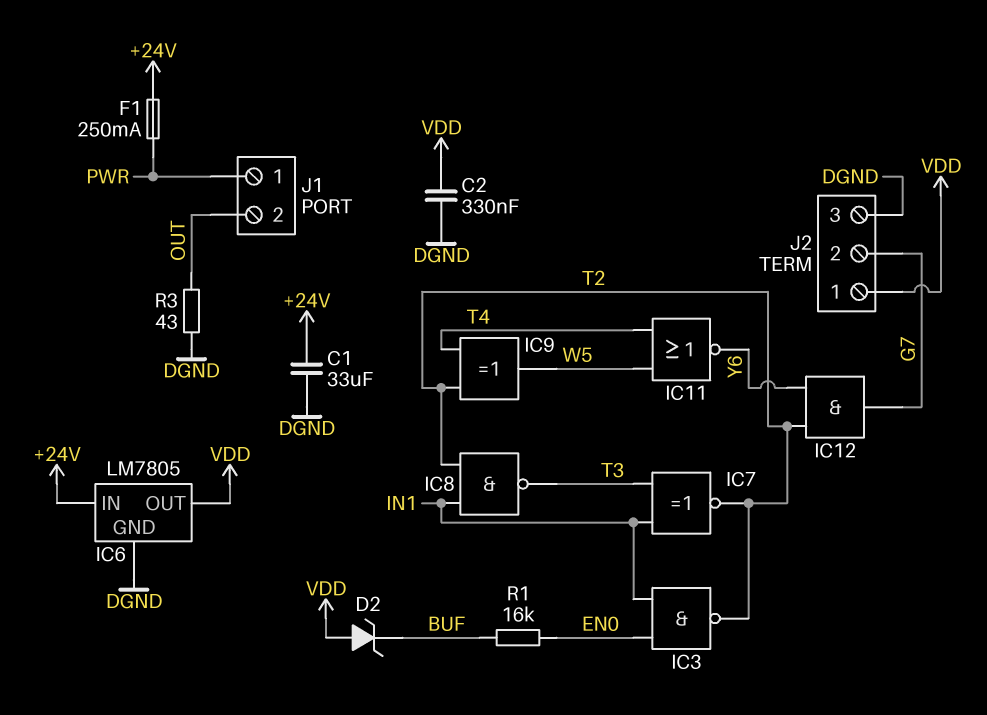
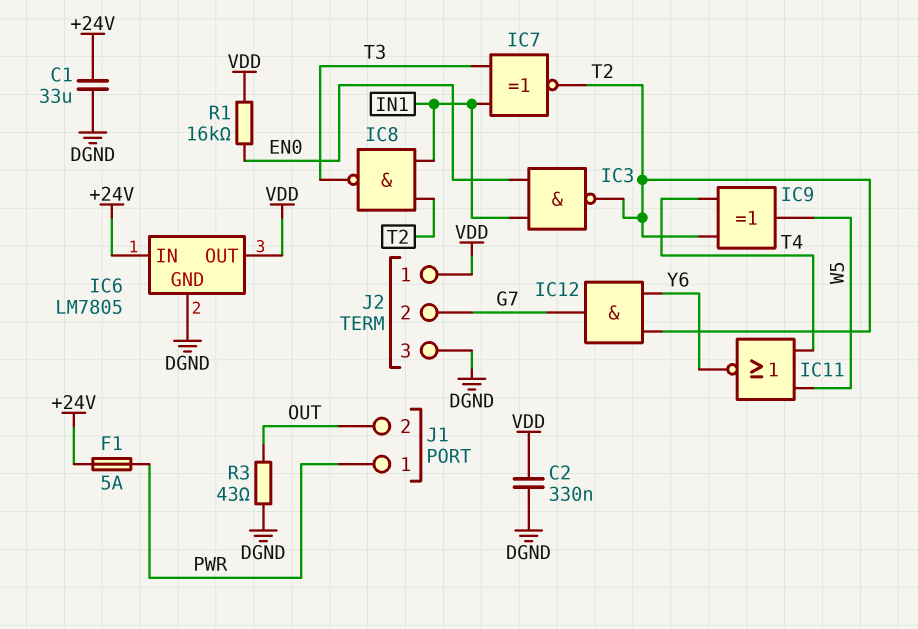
D2: zener (A VDD, K BUF) -> none
F1: 250mA (+24V, PWR) -> 5A (+24V, PWR)
R1: 16k (BUF, EN0) -> 16k (EN0, VDD)

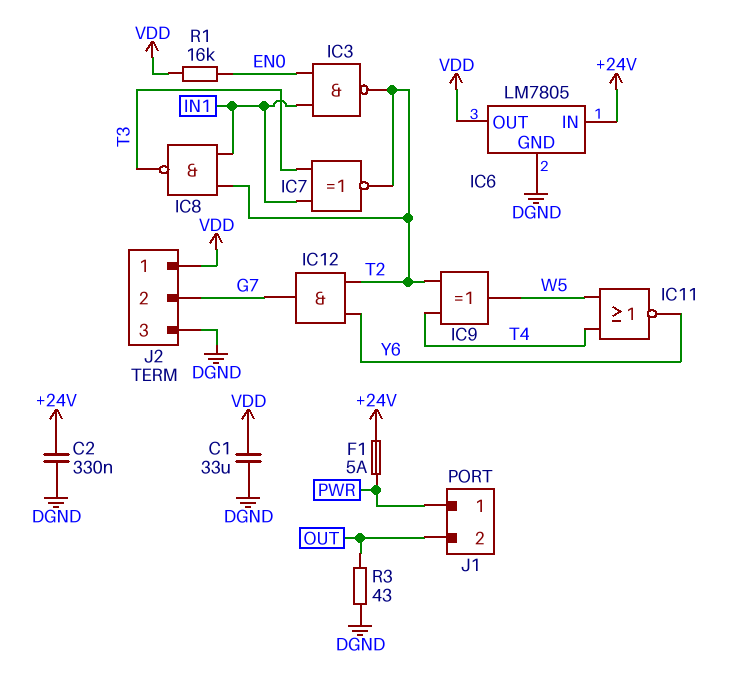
C1: 33uF (+24V, DGND) -> 33uF (DGND, VDD)
C2: 330nF (DGND, VDD) -> 330nF (+24V, DGND)

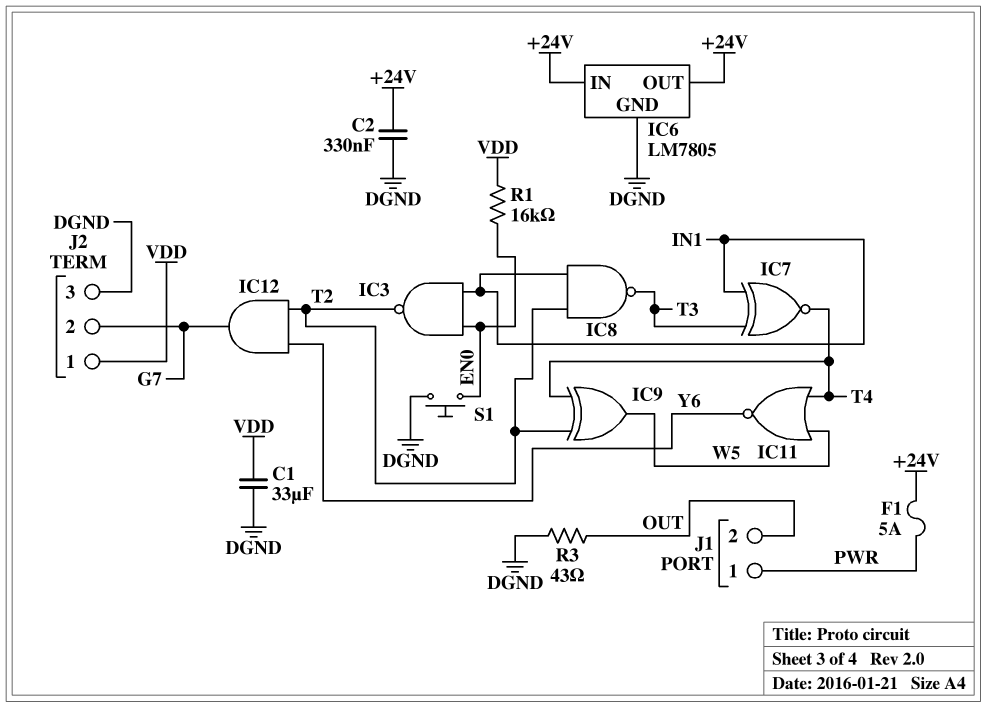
IC6 pin OUT: VDD -> +24V
IC7: XNOR (in IN1, in T3, out T2) -> XNOR (in IN1, in T3, out T4)
S1: none -> button (DGND, EN0)

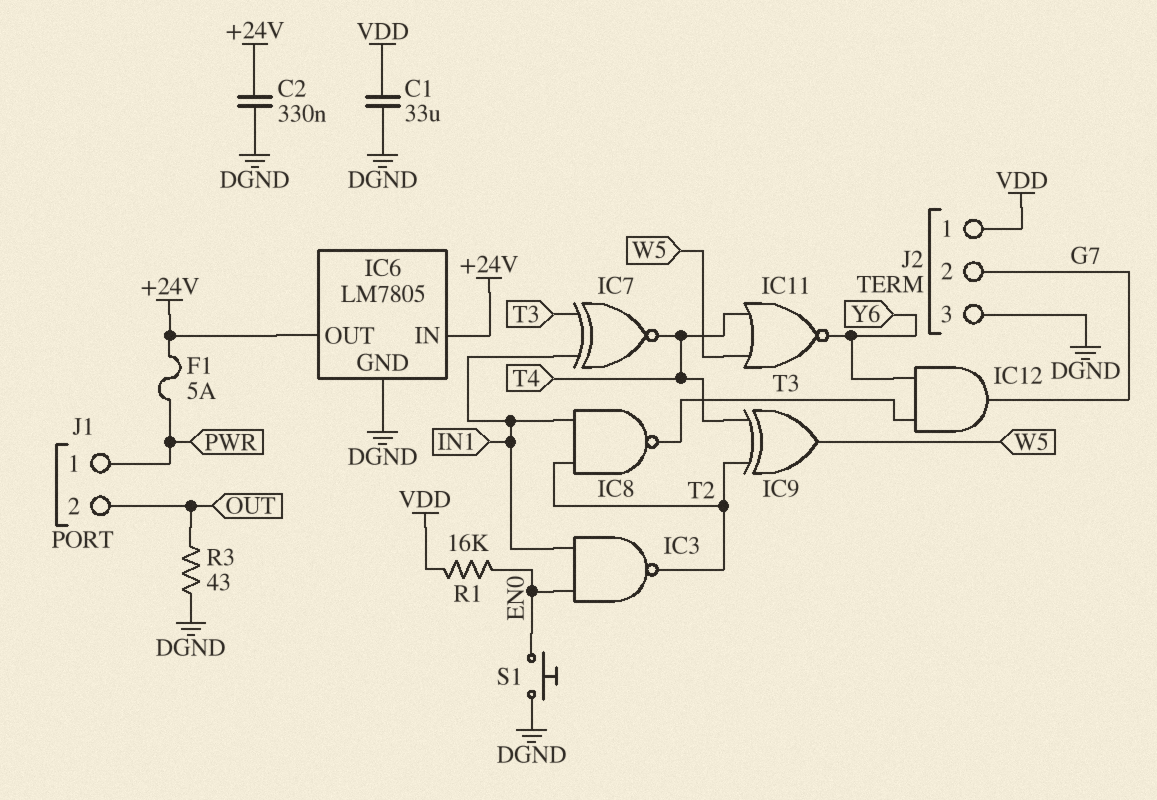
IC12: AND (in T2, in Y6, out G7) -> AND (in T3, in Y6, out G7)

